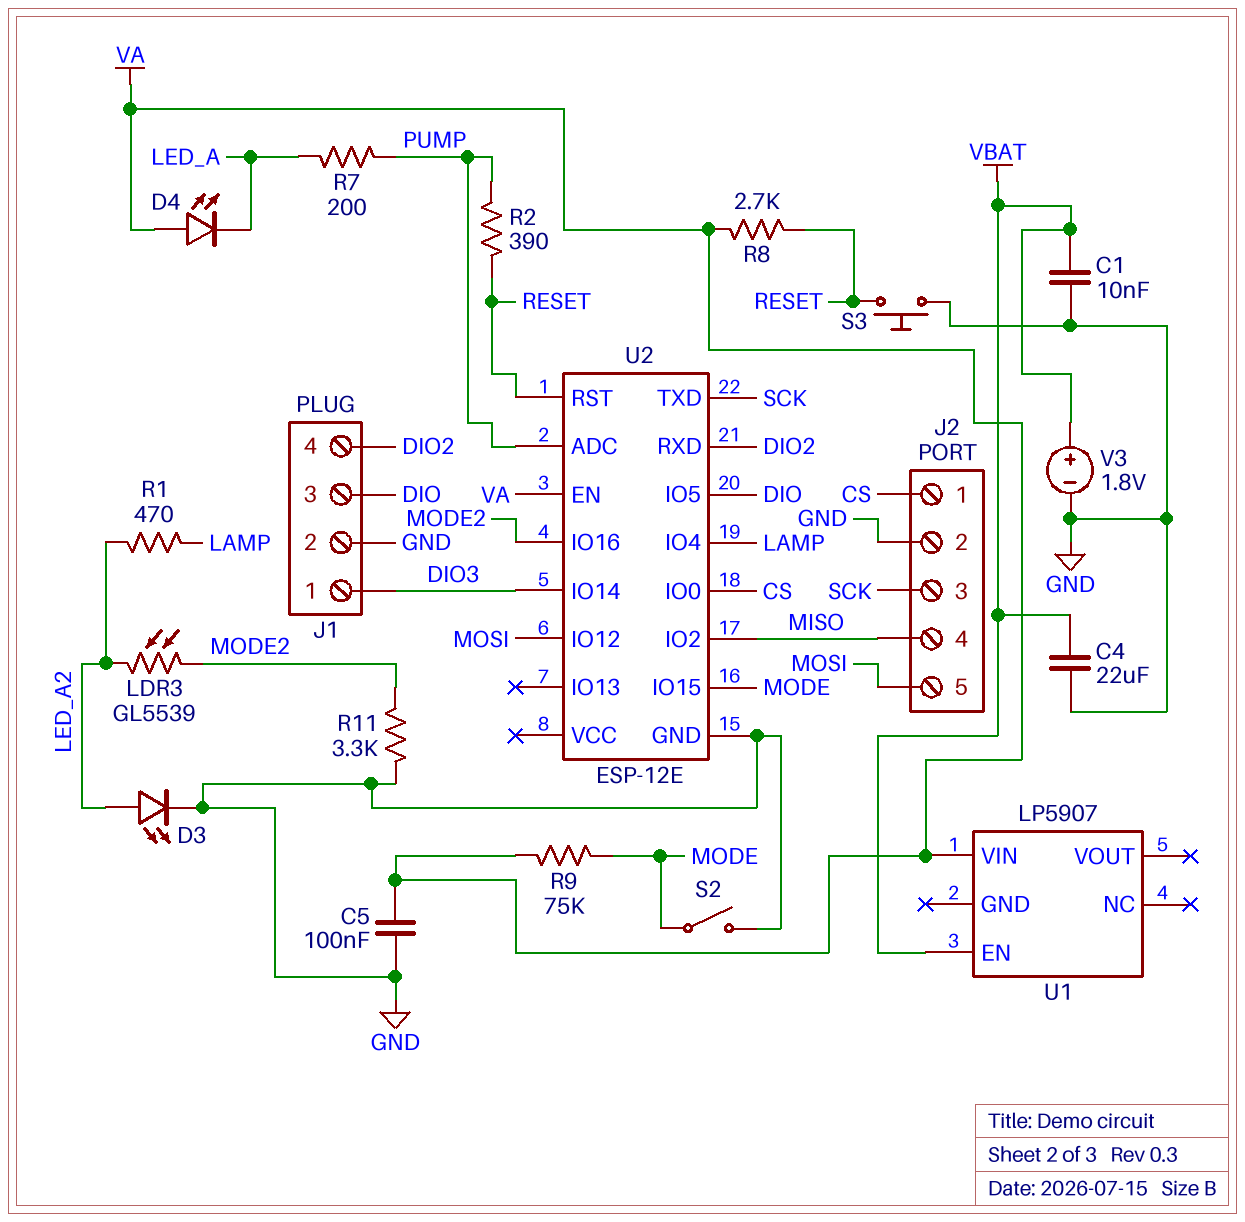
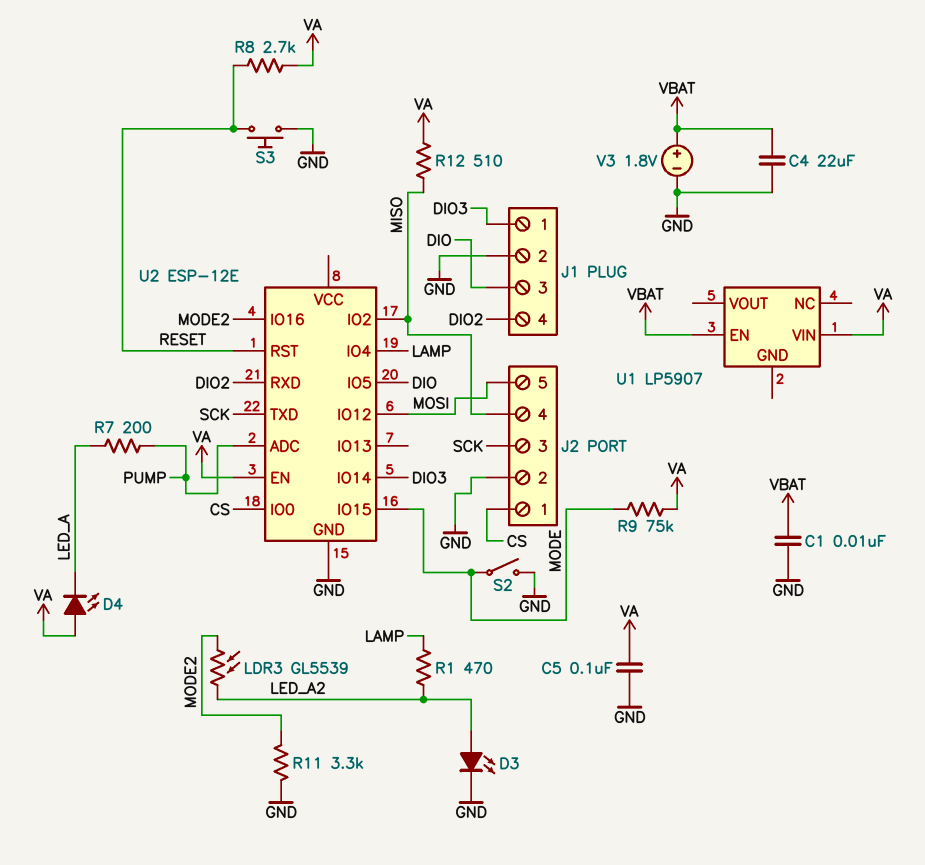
R2: 390 (PUMP, RESET) -> none
R12: none -> 510 (MISO, VA)

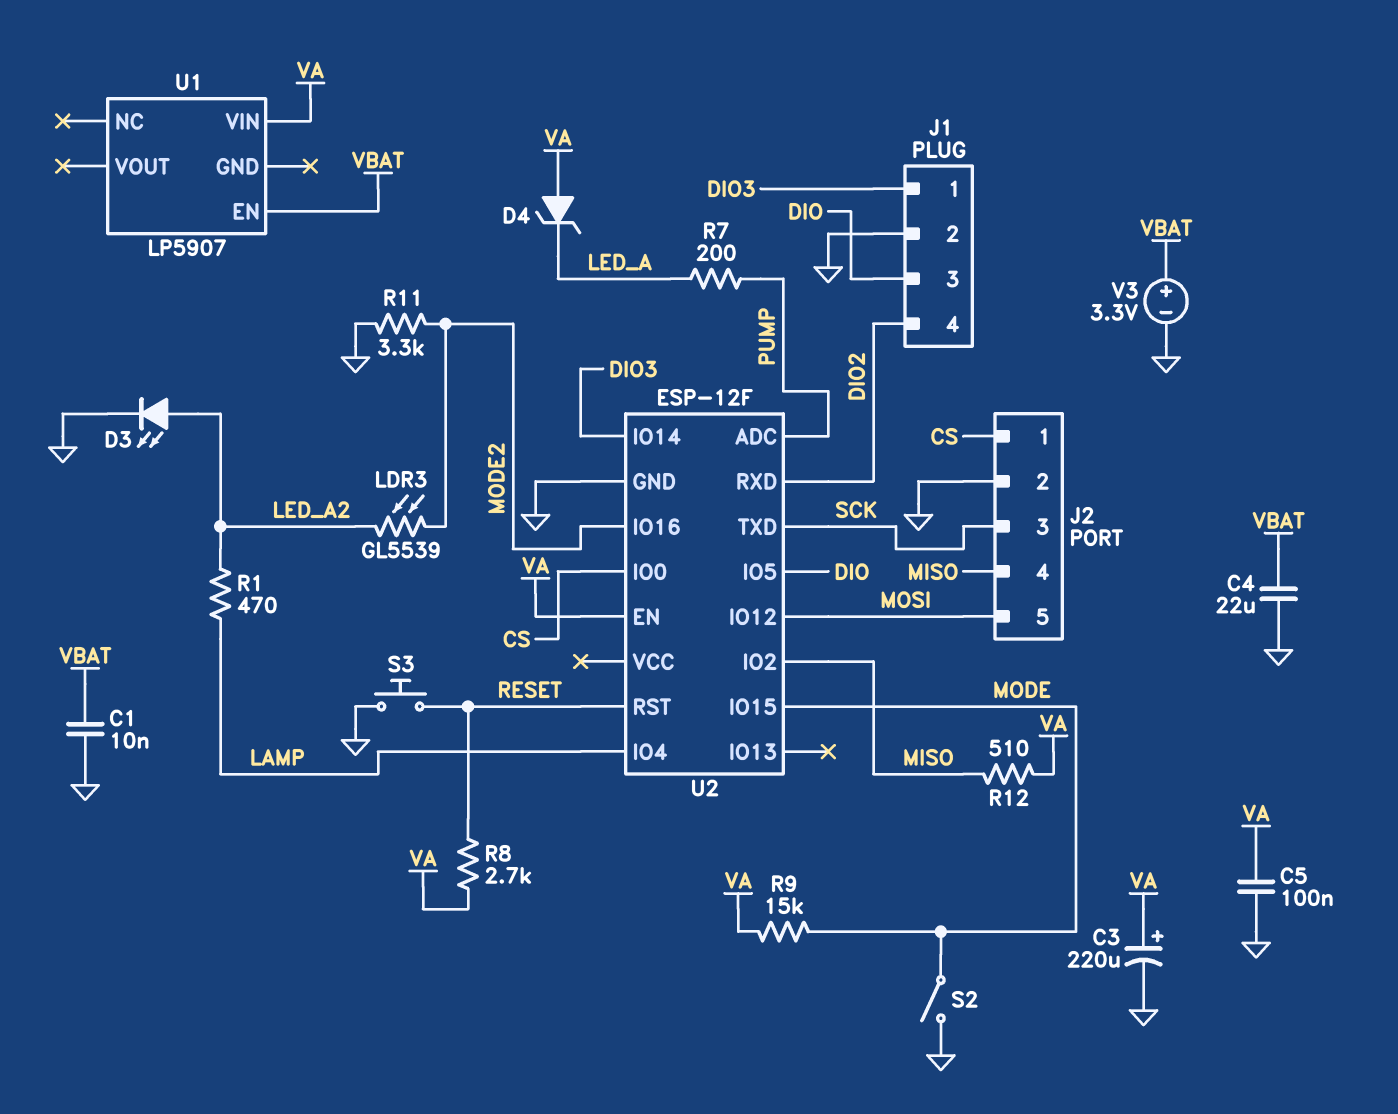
C3: none -> 220uF (plus VA, minus GND)
D4: LED (A VA, K LED_A) -> zener (A VA, K LED_A)
R9: 75k (MODE, VA) -> 15k (MODE, VA)
U2: ESP-12E -> ESP-12F
V3: 1.8V (plus VBAT, minus GND) -> 3.3V (plus VBAT, minus GND)

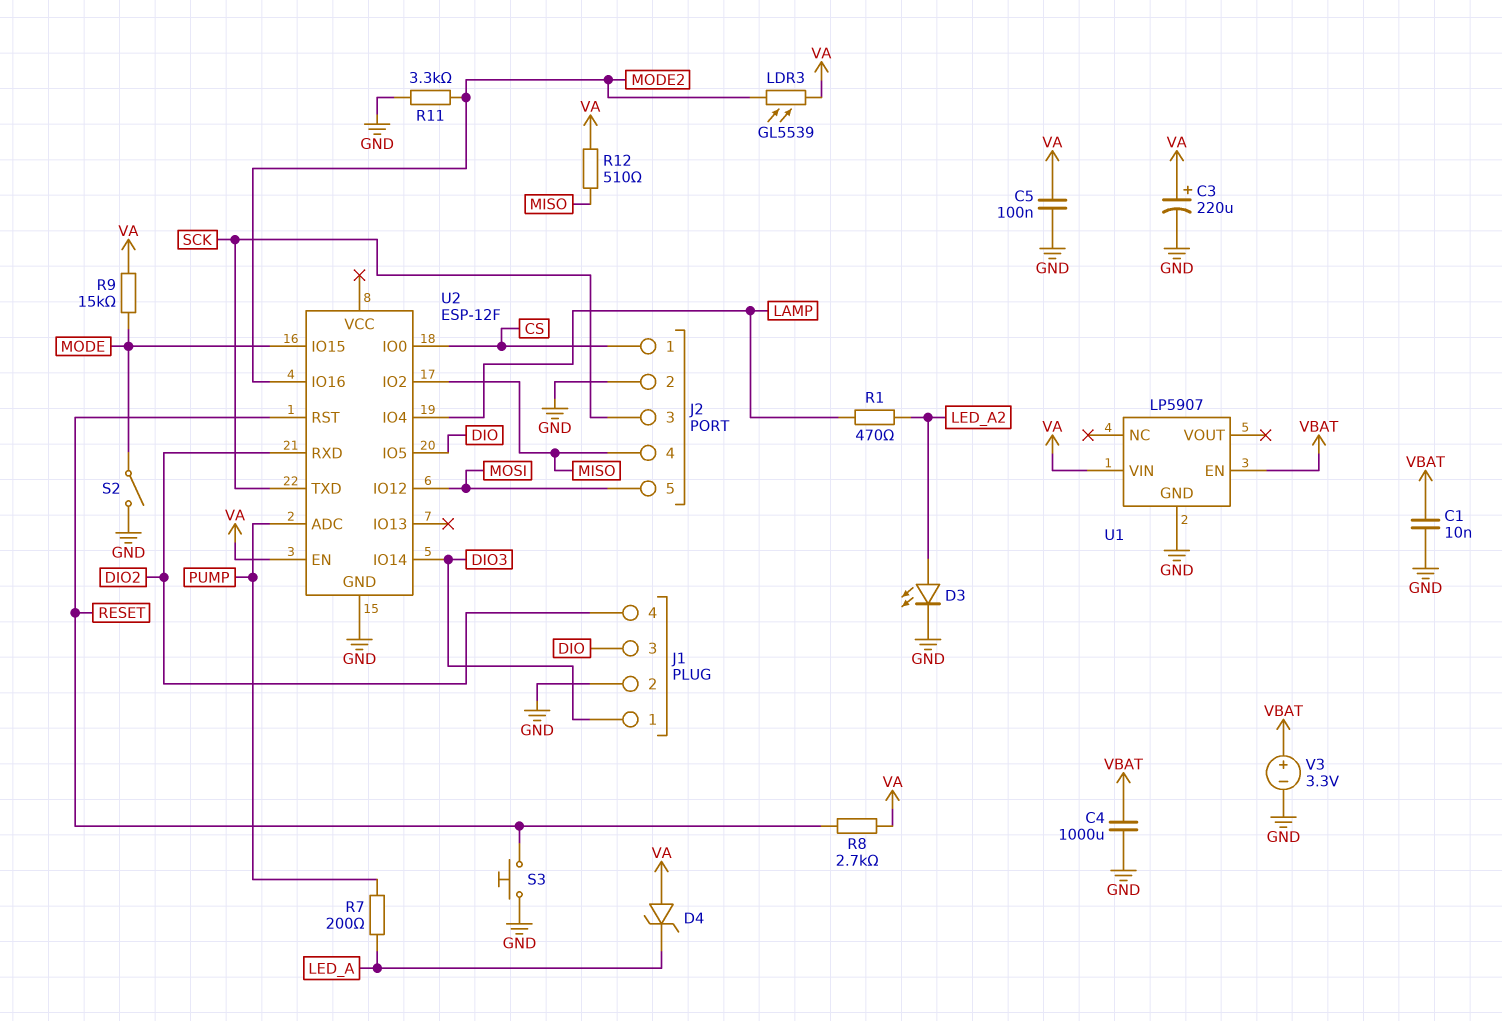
C4: 22uF (GND, VBAT) -> 1000uF (GND, VBAT)
LDR3: GL5539 (LED_A2, MODE2) -> GL5539 (MODE2, VA)
U1 pin GND: none -> GND

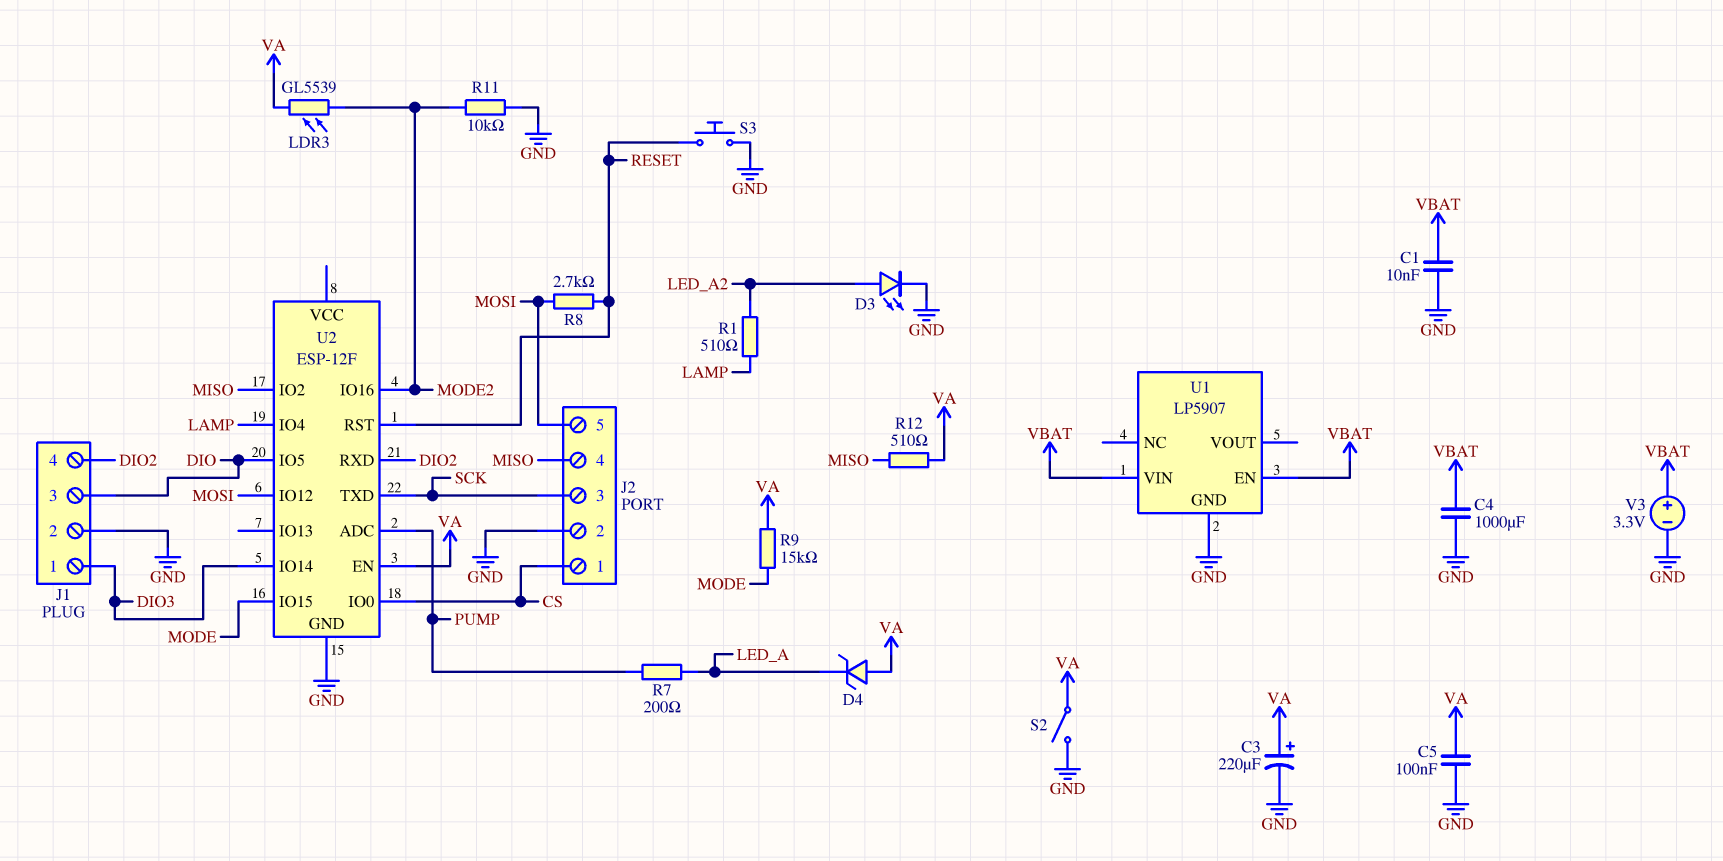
R1: 470 (LAMP, LED_A2) -> 510 (LAMP, LED_A2)
R8: 2.7k (RESET, VA) -> 2.7k (MOSI, RESET)
R11: 3.3k (GND, MODE2) -> 10k (GND, MODE2)
S2: switch (GND, MODE) -> switch (GND, VA)
U1 pin VIN: VA -> VBAT

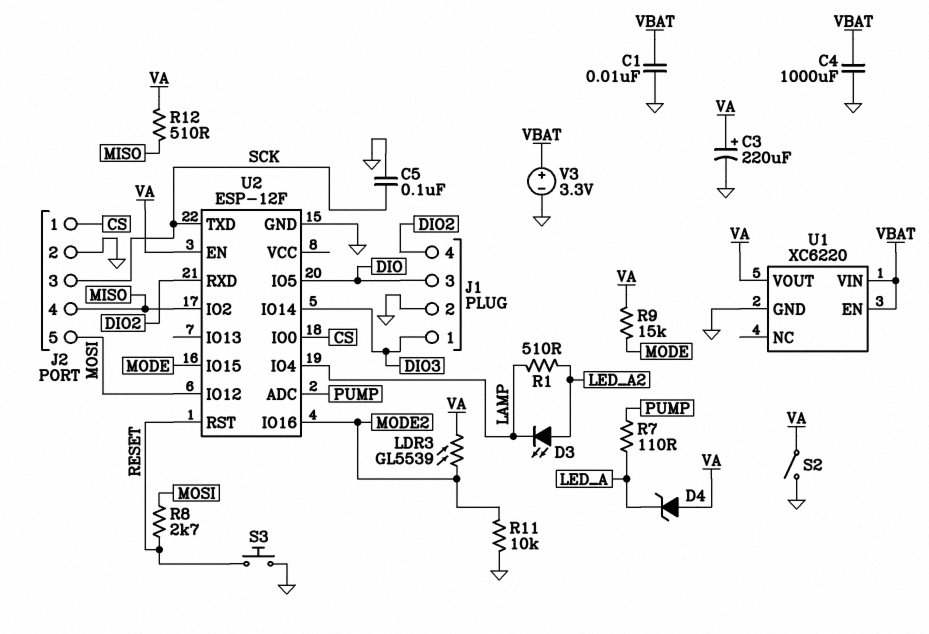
C5: 100nF (GND, VA) -> 100nF (GND, SCK)
D3: LED (A LED_A2, K GND) -> LED (A LED_A2, K LAMP)
R7: 200 (LED_A, PUMP) -> 110 (LED_A, PUMP)
U1: LP5907 -> XC6220
U1 pin VOUT: none -> VA

